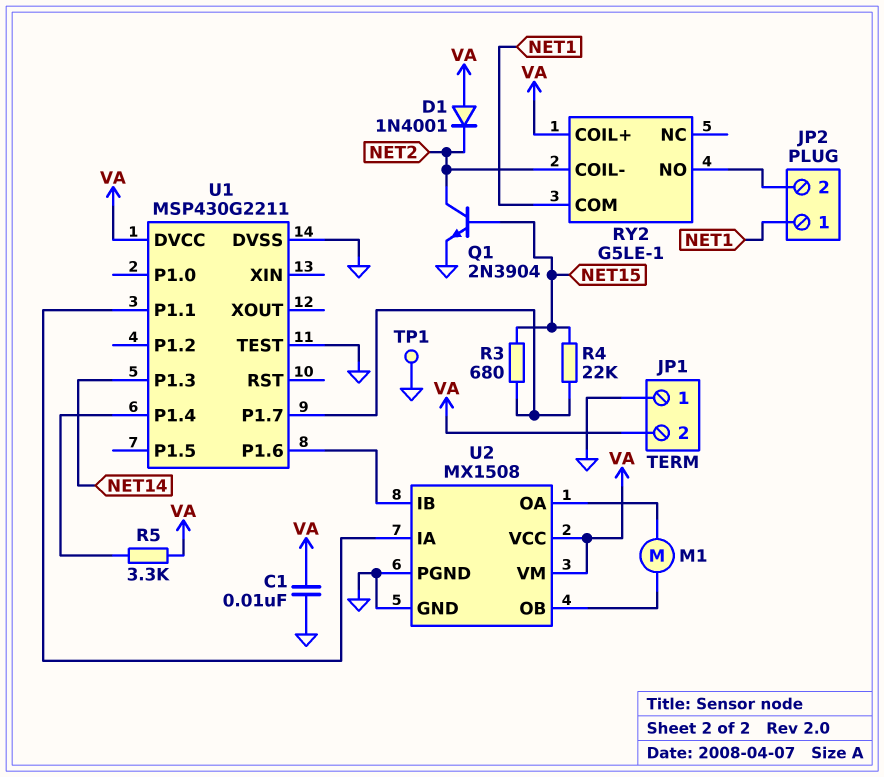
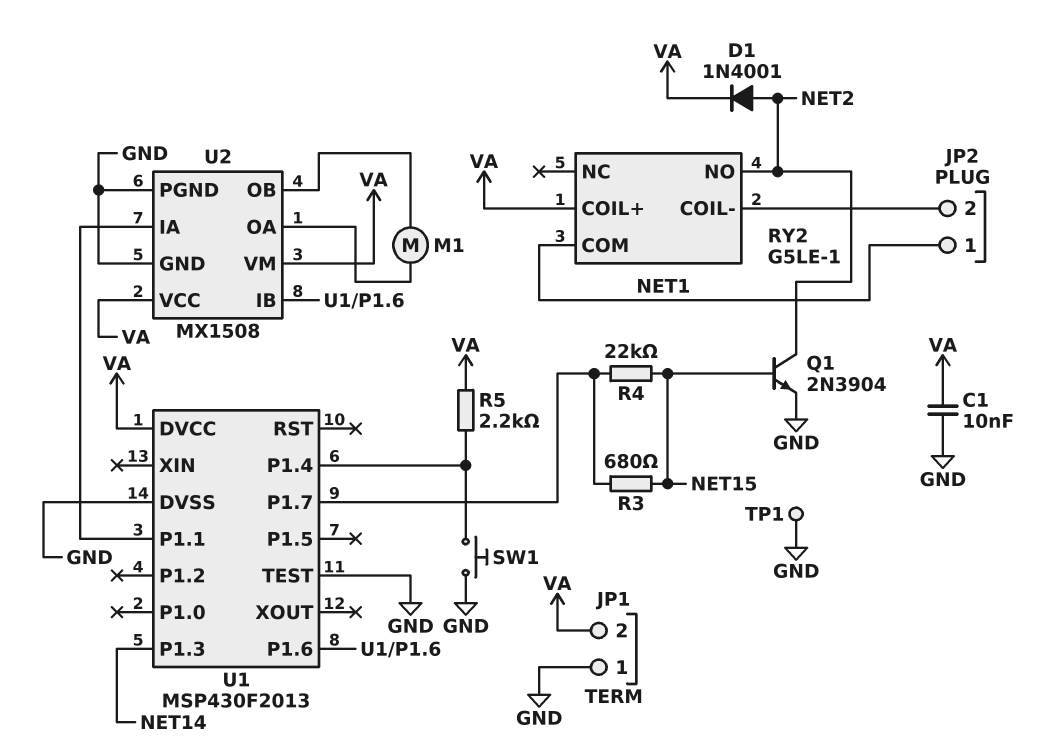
D1: diode 1N4001 (A VA, K NET2) -> diode 1N4001 (A NET2, K VA)
R5: 3.3k (U1/P1.4, VA) -> 2.2k (U1/P1.4, VA)
RY2 pin COIL-: NET2 -> JP2/2
RY2 pin NO: JP2/2 -> NET2
SW1: none -> button (GND, U1/P1.4)
U1: MSP430G2211 -> MSP430F2013

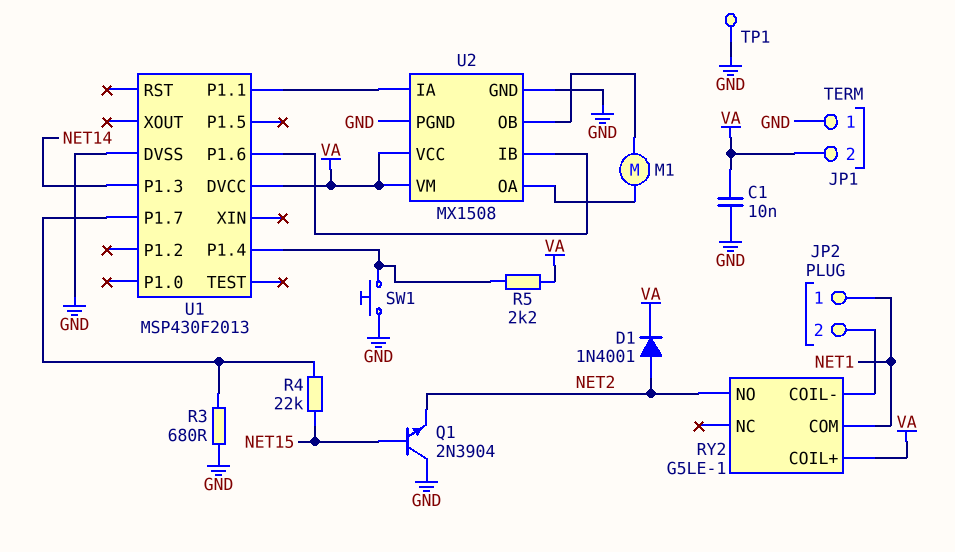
Q1: NPN 2N3904 (B NET15, C NET2, E GND) -> NPN 2N3904 (B NET15, C GND, E NET2)
R3: 680 (NET15, U1/P1.7) -> 680 (GND, U1/P1.7)
U1 pin TEST: GND -> none

